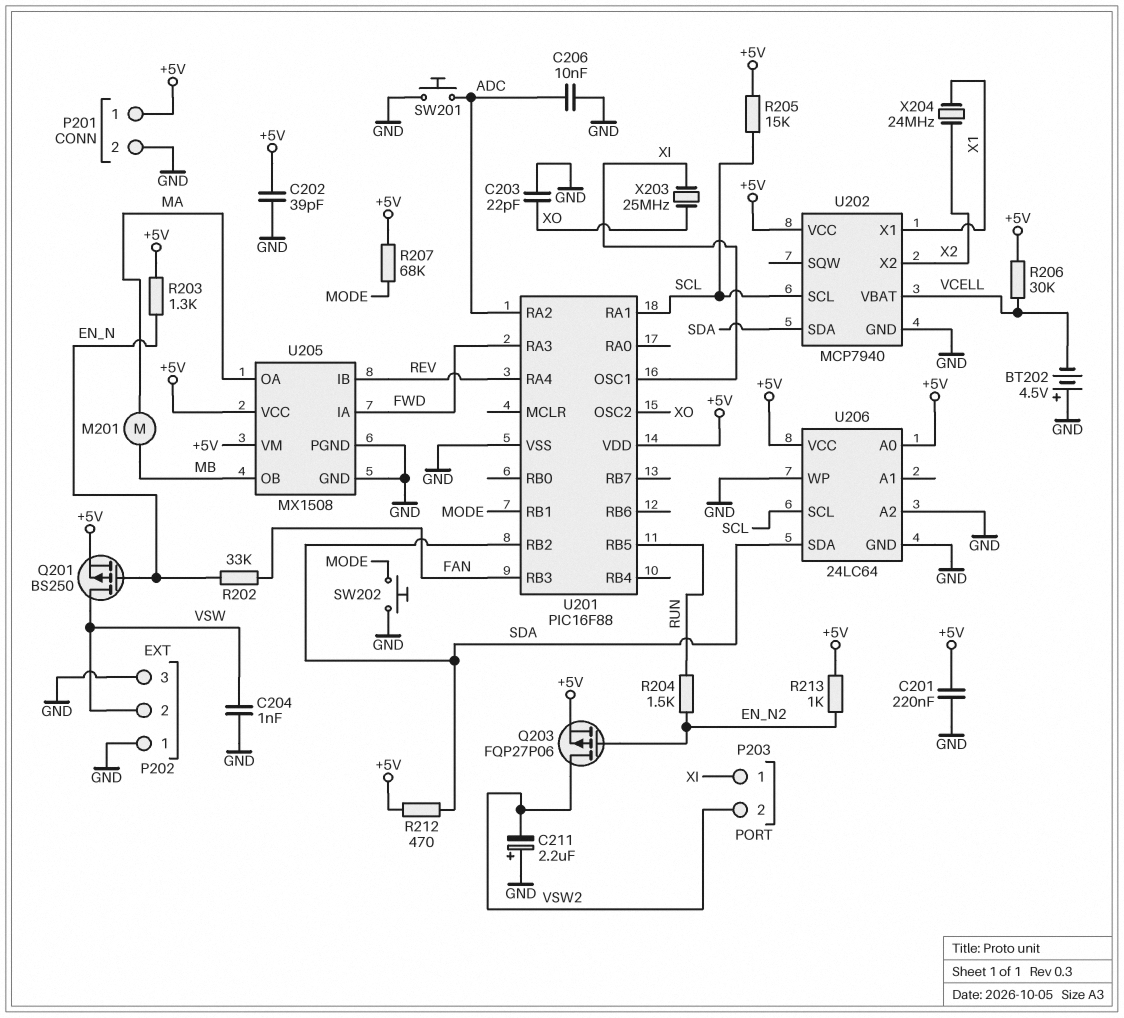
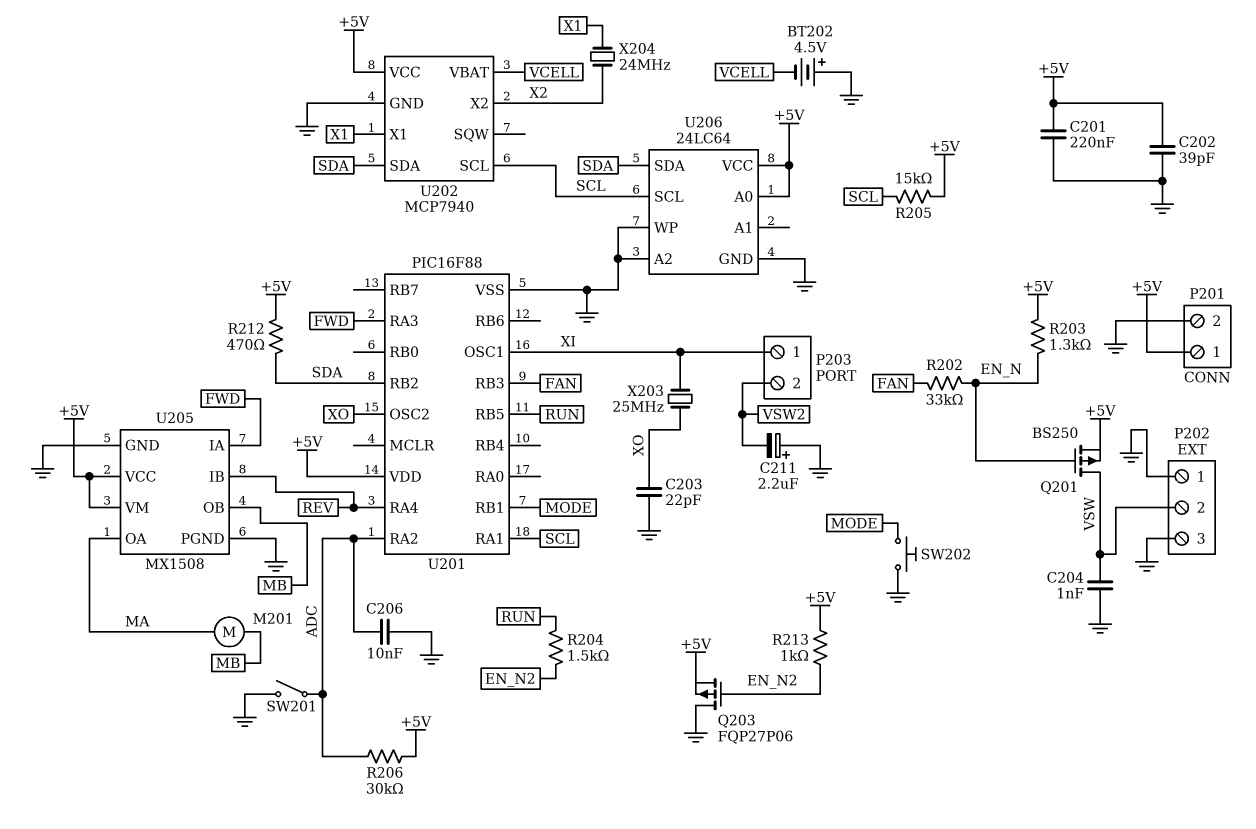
Q203: PMOS FQP27P06 (G EN_N2, D VSW2, S +5V) -> PMOS FQP27P06 (G EN_N2, D GND, S +5V)
R206: 30k (+5V, VCELL) -> 30k (+5V, ADC)
R207: 68k (+5V, MODE) -> none
SW201: button (ADC, GND) -> switch (ADC, GND)

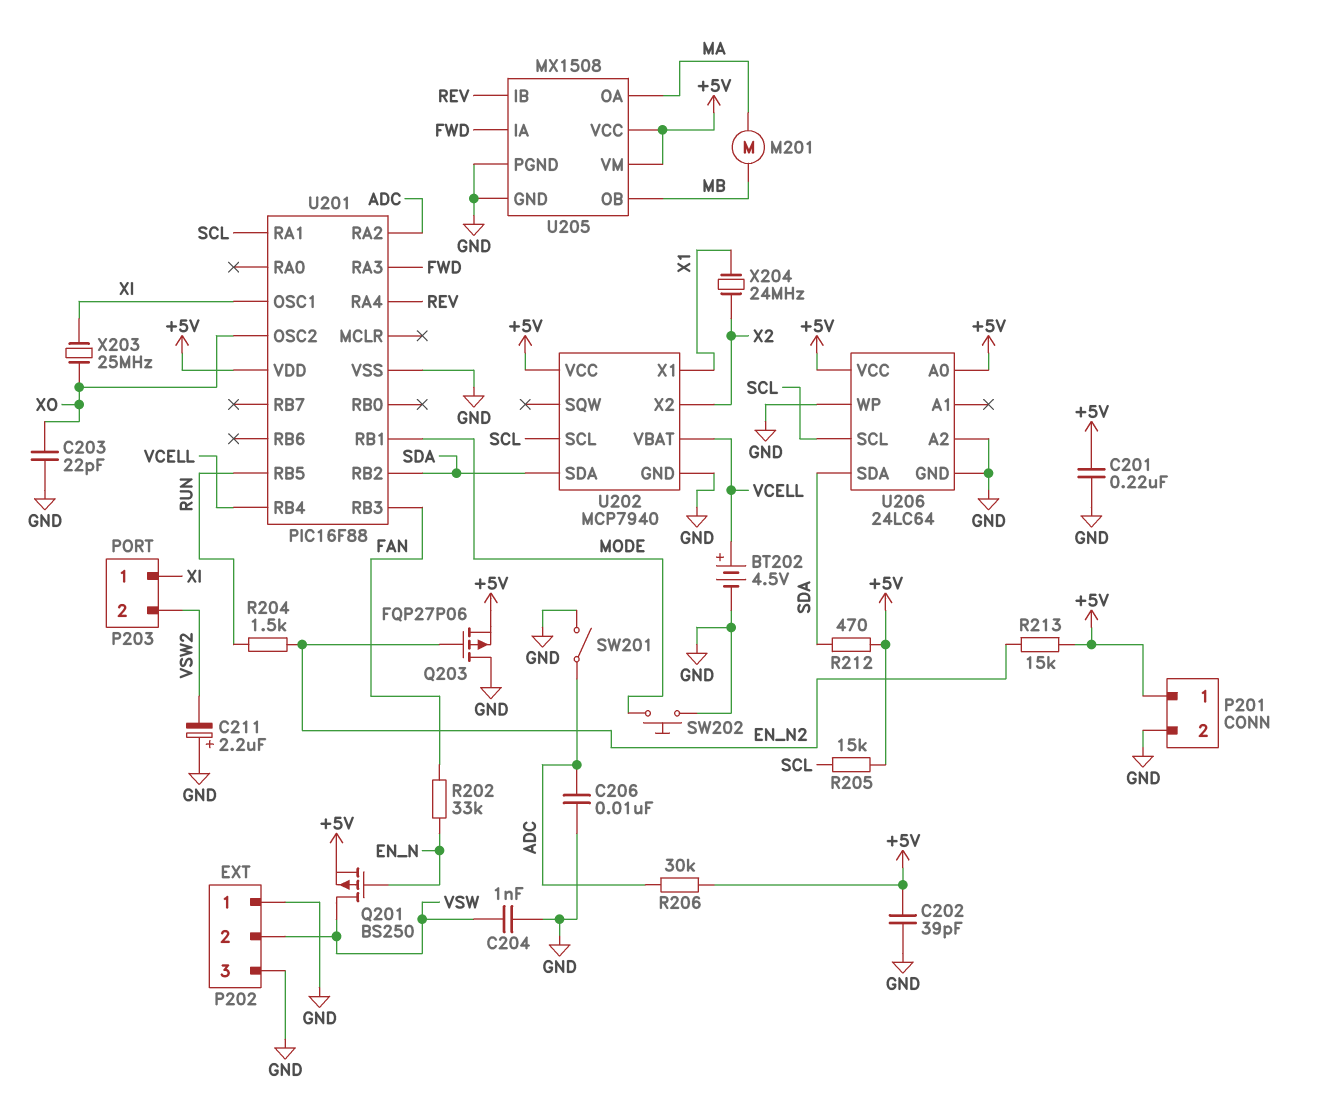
BT202: 4.5V (plus GND, minus VCELL) -> 4.5V (plus VCELL, minus GND)
R203: 1.3k (+5V, EN_N) -> none
R213: 1k (+5V, EN_N2) -> 15k (+5V, EN_N2)
U201 pin RB4: none -> VCELL

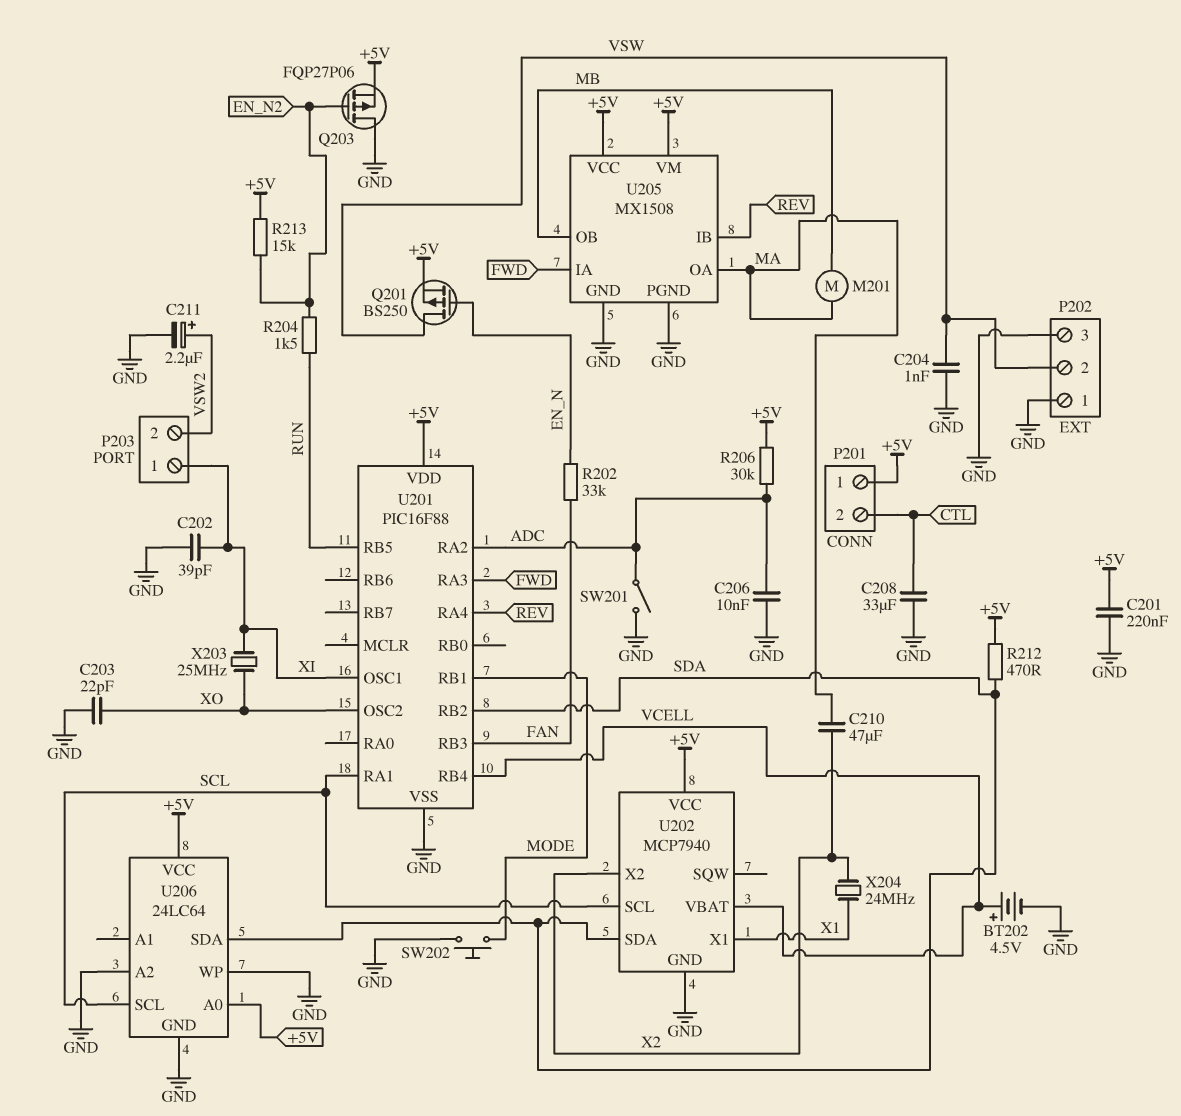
C202: 39pF (+5V, GND) -> 39pF (GND, XI)
C208: none -> 33uF (CTL, GND)
C210: none -> 47uF (MA, X2)
C211: 2.2uF (plus GND, minus VSW2) -> 2.2uF (plus VSW2, minus GND)
P201 pin 2: GND -> CTL
R205: 15k (+5V, SCL) -> none

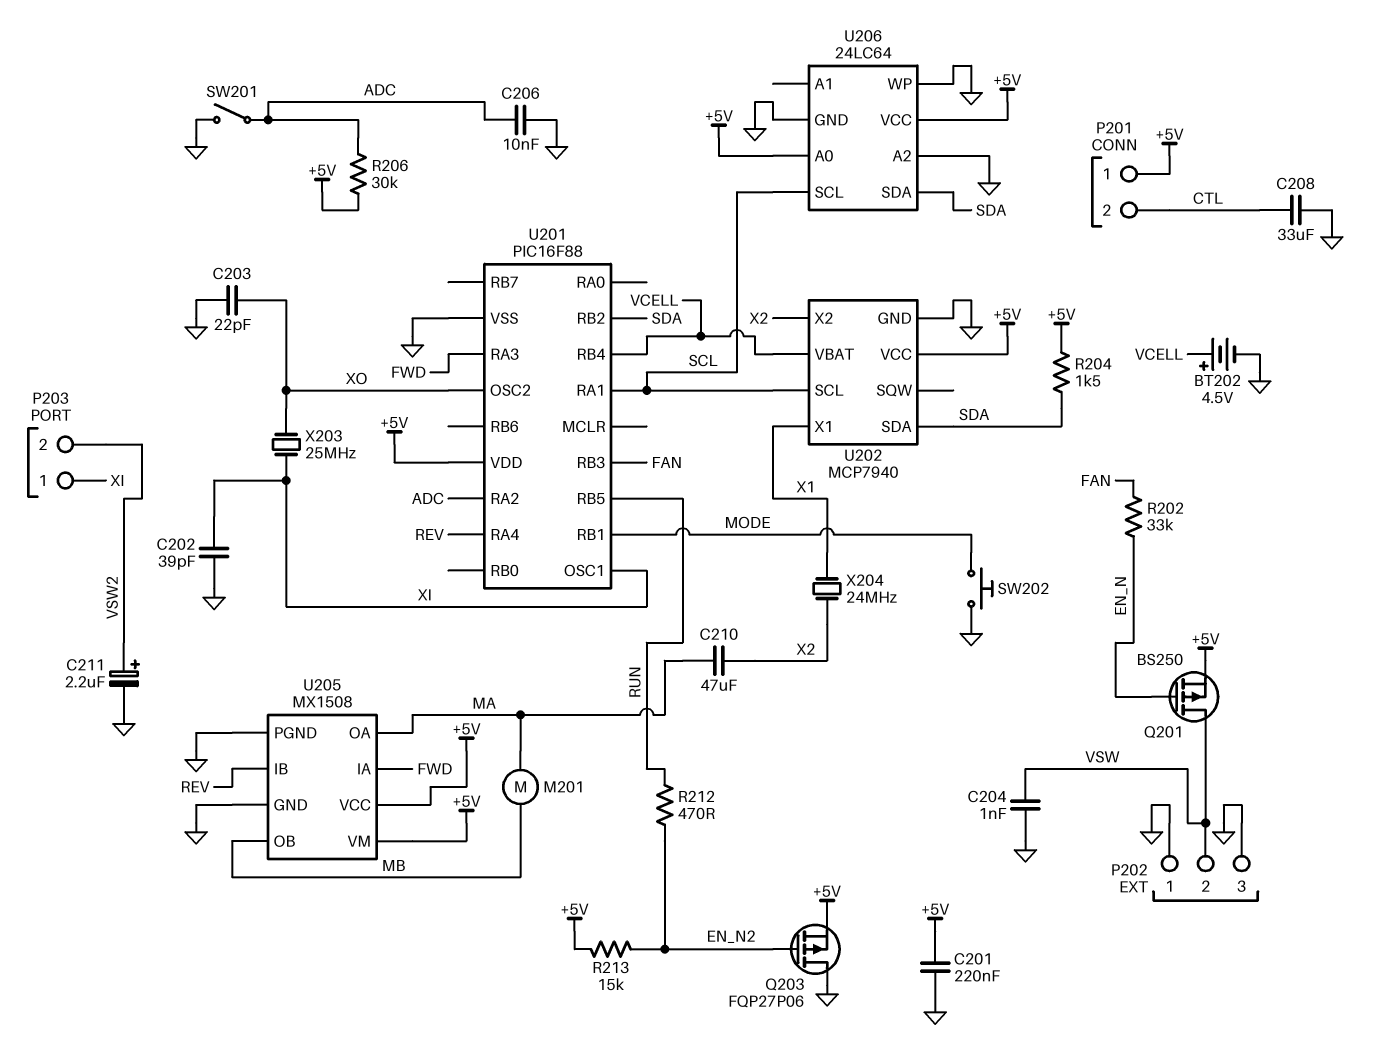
R204: 1.5k (EN_N2, RUN) -> 1.5k (+5V, SDA)
R212: 470 (+5V, SDA) -> 470 (EN_N2, RUN)

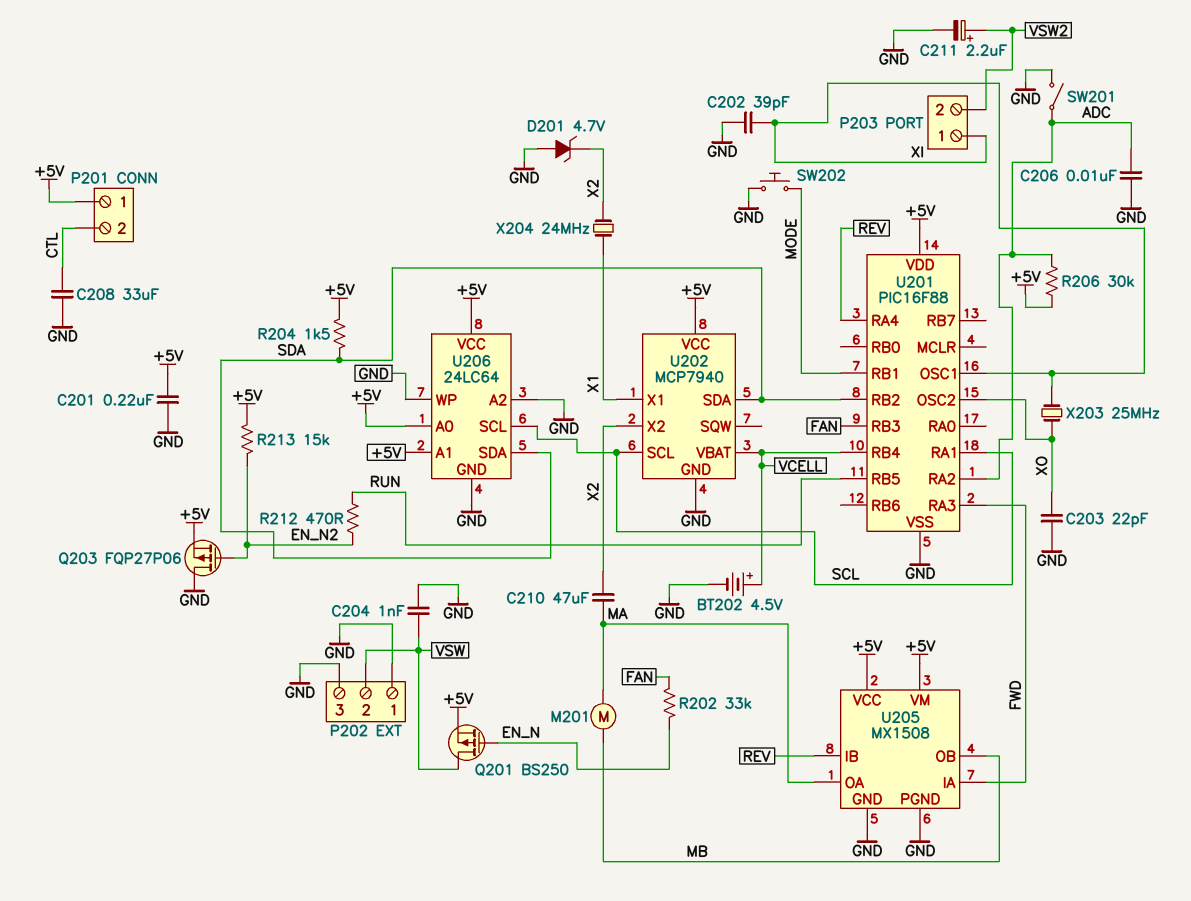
D201: none -> zener 4.7V (A GND, K X2)
U206 pin A1: none -> +5V

